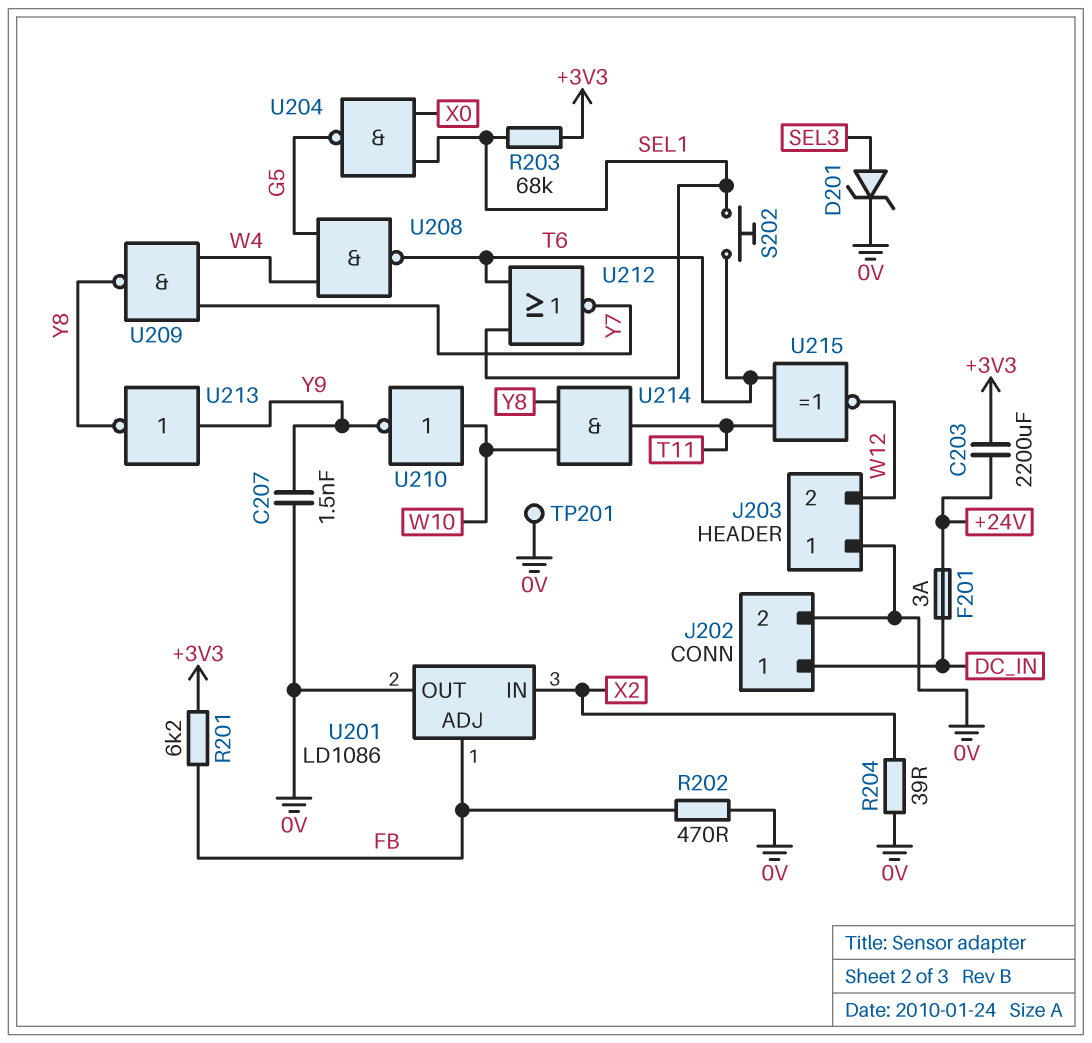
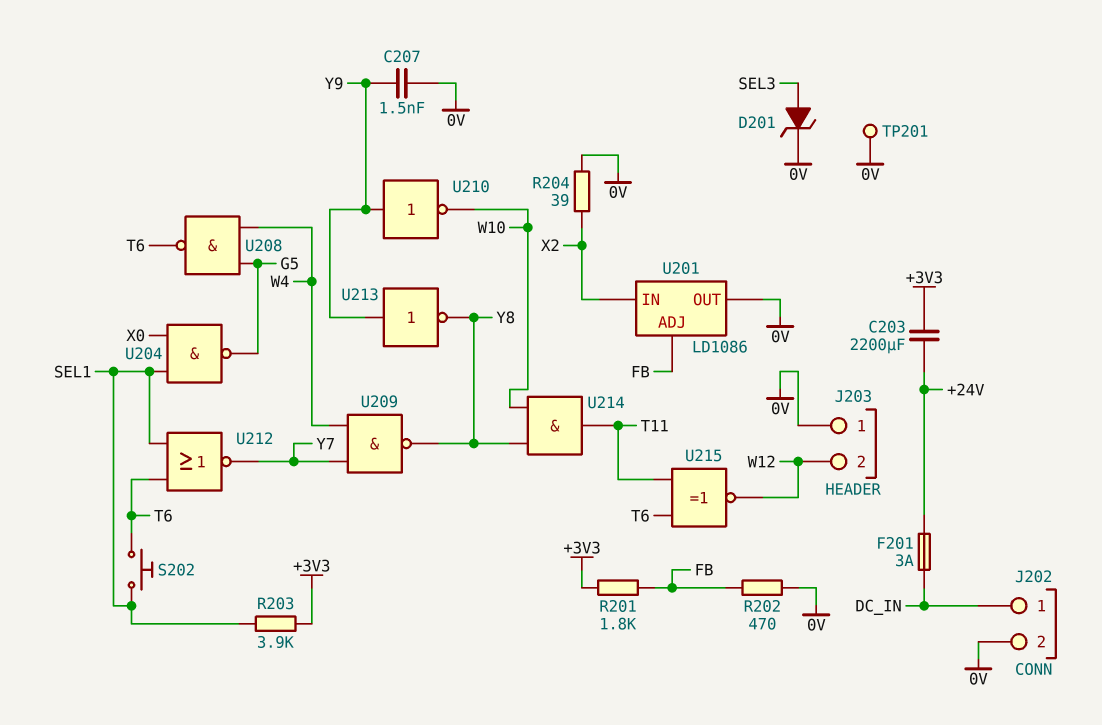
R201: 6.2k (+3V3, FB) -> 1.8k (+3V3, FB)
R203: 68k (+3V3, SEL1) -> 3.9k (+3V3, SEL1)
U210: NOT (in W10, out Y9) -> NOT (in Y9, out W10)

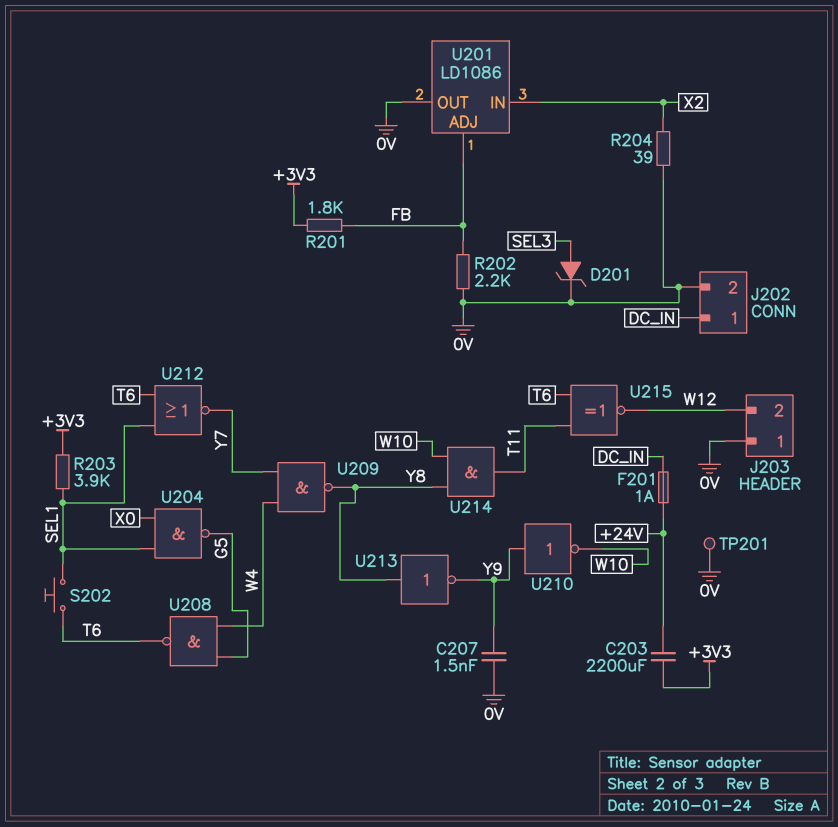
F201: 3A (+24V, DC_IN) -> 1A (+24V, DC_IN)
R202: 470 (0V, FB) -> 2.2k (0V, FB)
U213: NOT (in Y9, out Y8) -> NOT (in Y8, out Y9)

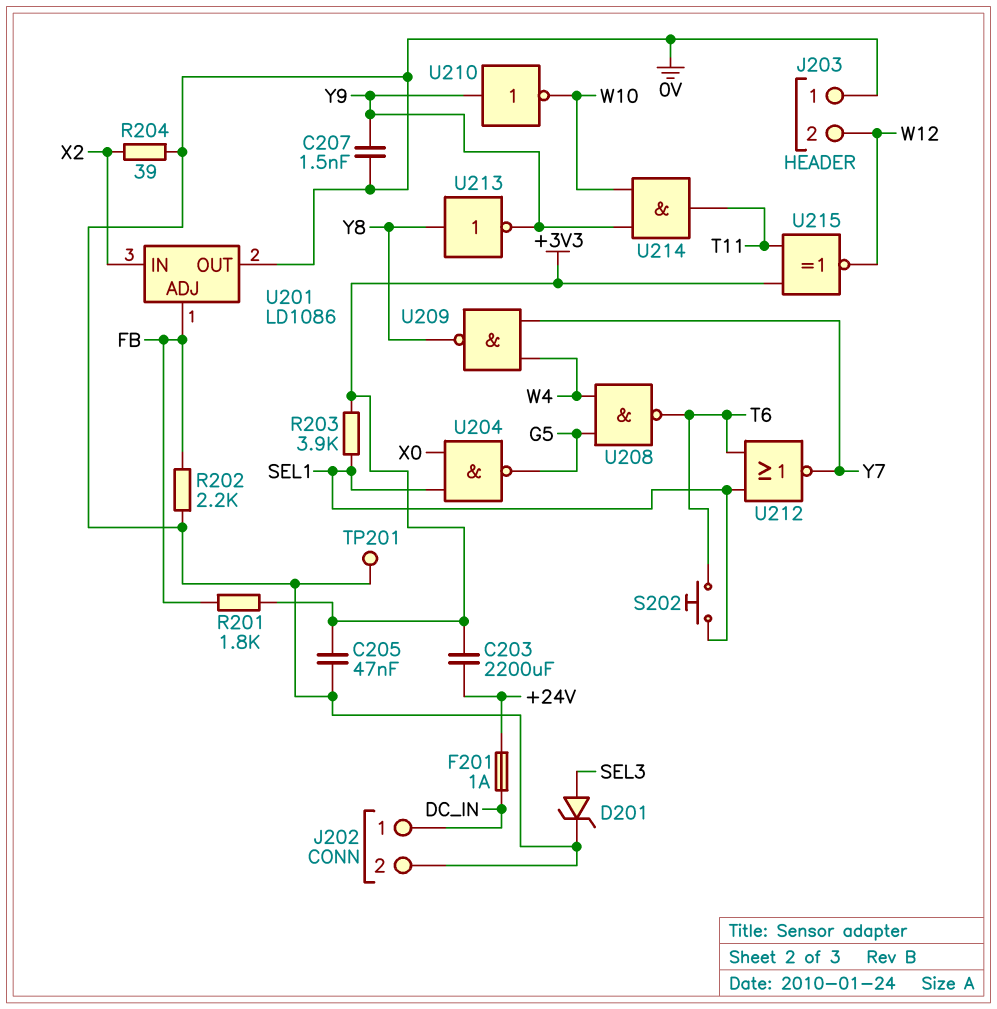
C205: none -> 47nF (+3V3, 0V)
U214: AND (in W10, in Y8, out T11) -> AND (in W10, in Y9, out T11)
U215: XNOR (in T6, in T11, out W12) -> XNOR (in +3V3, in T11, out W12)

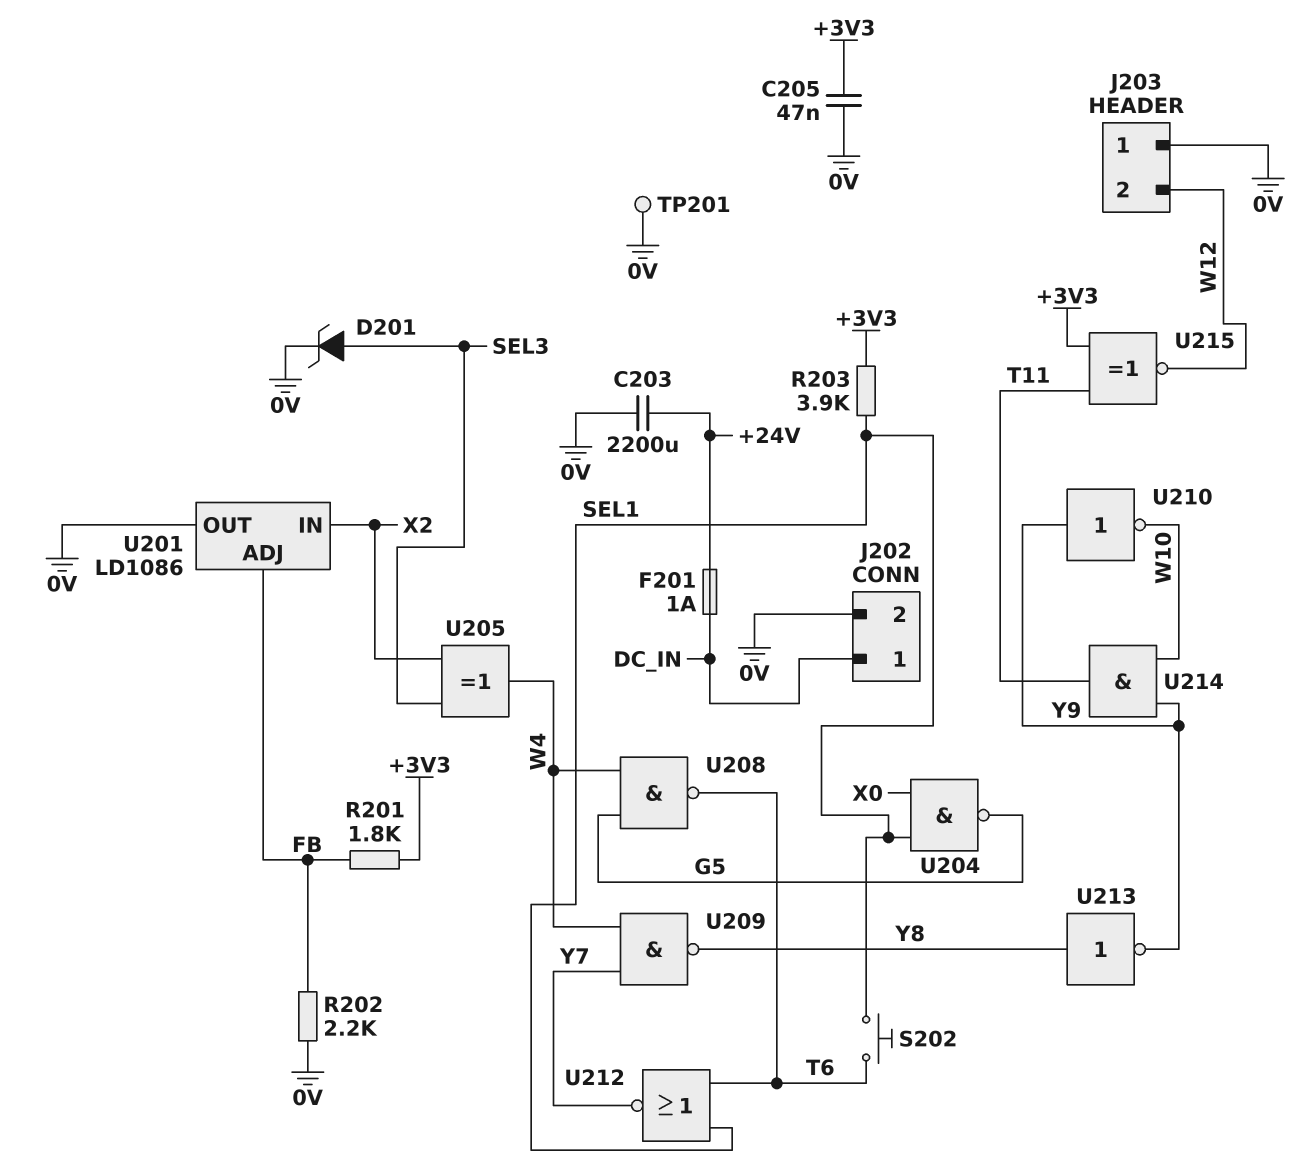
C203: 2200uF (+3V3, +24V) -> 2200uF (+24V, 0V)
C207: 1.5nF (0V, Y9) -> none
R204: 39 (0V, X2) -> none
U205: none -> XOR (in SEL3, in X2, out W4)

